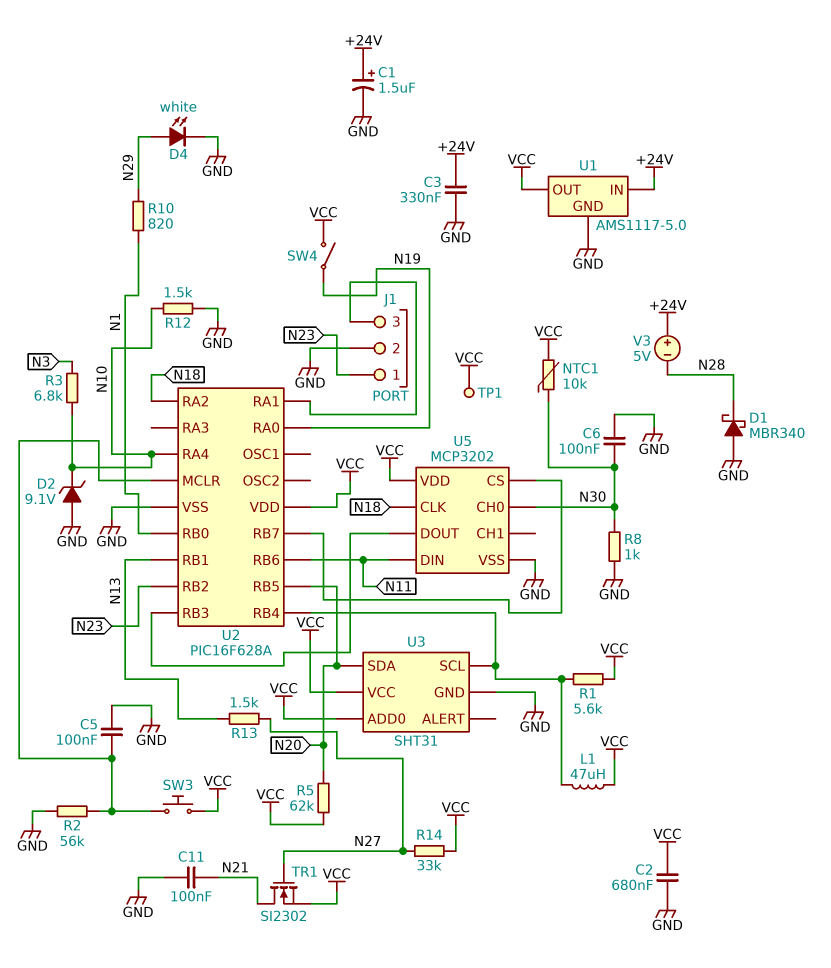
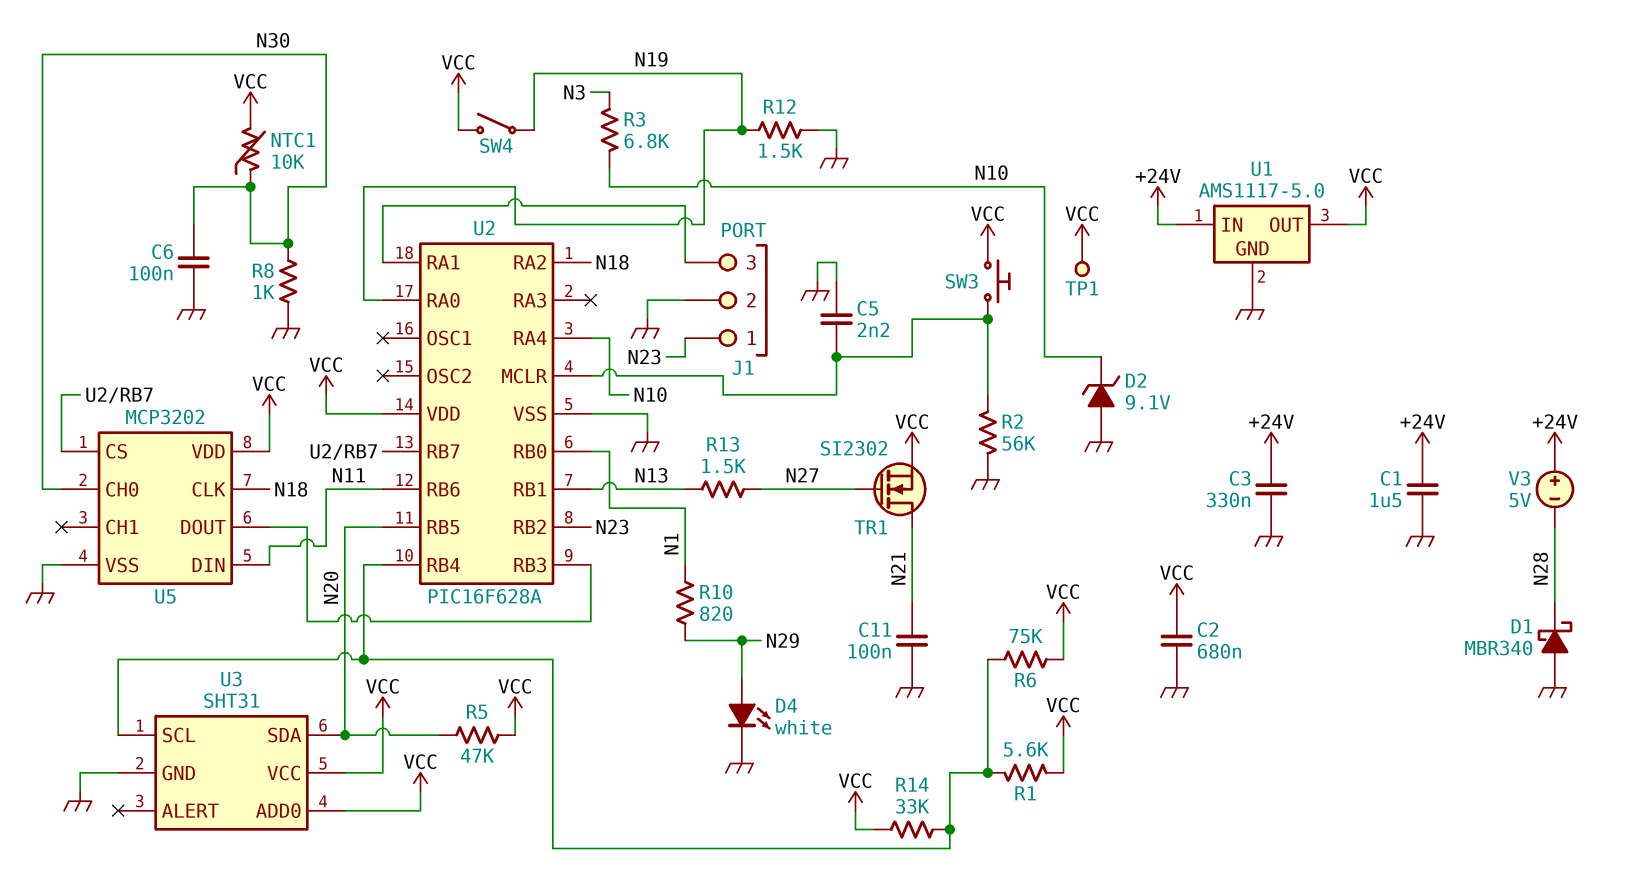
C1: 1.5uF (plus +24V, minus GND) -> 1.5uF (+24V, GND)
C5: 100nF (GND, U2/MCLR) -> 2.2nF (GND, U2/MCLR)
L1: 47uH (U2/RB4, VCC) -> none
R5: 62k (N20, VCC) -> 47k (N20, VCC)
R6: none -> 75k (U2/RB4, VCC)
R12: 1.5k (GND, N10) -> 1.5k (GND, N19)
R14: 33k (N27, VCC) -> 33k (U2/RB4, VCC)

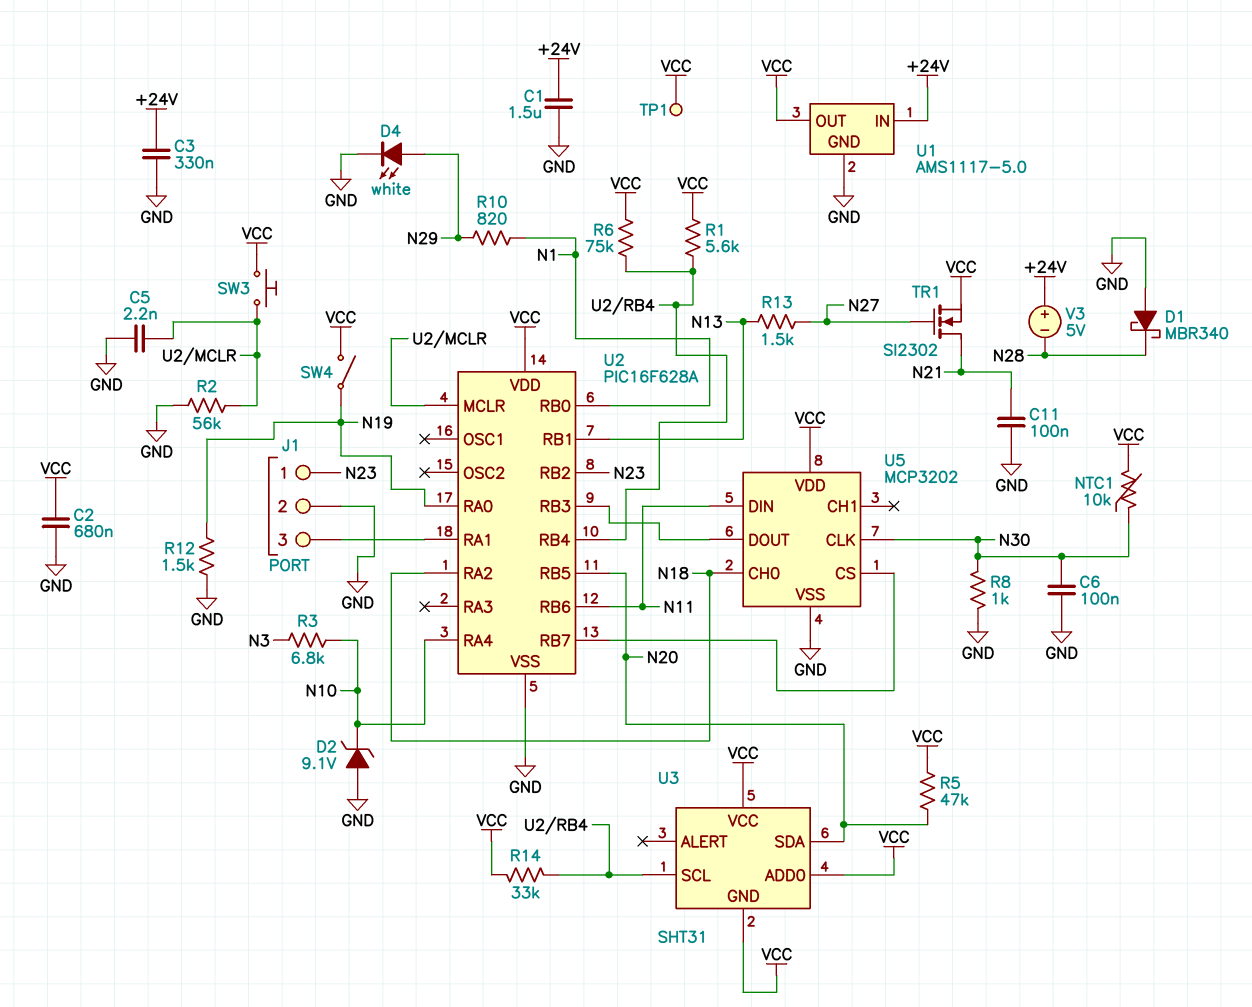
U3 pin GND: GND -> VCC
U5 pin CH0: N30 -> N18
U5 pin CLK: N18 -> N30

